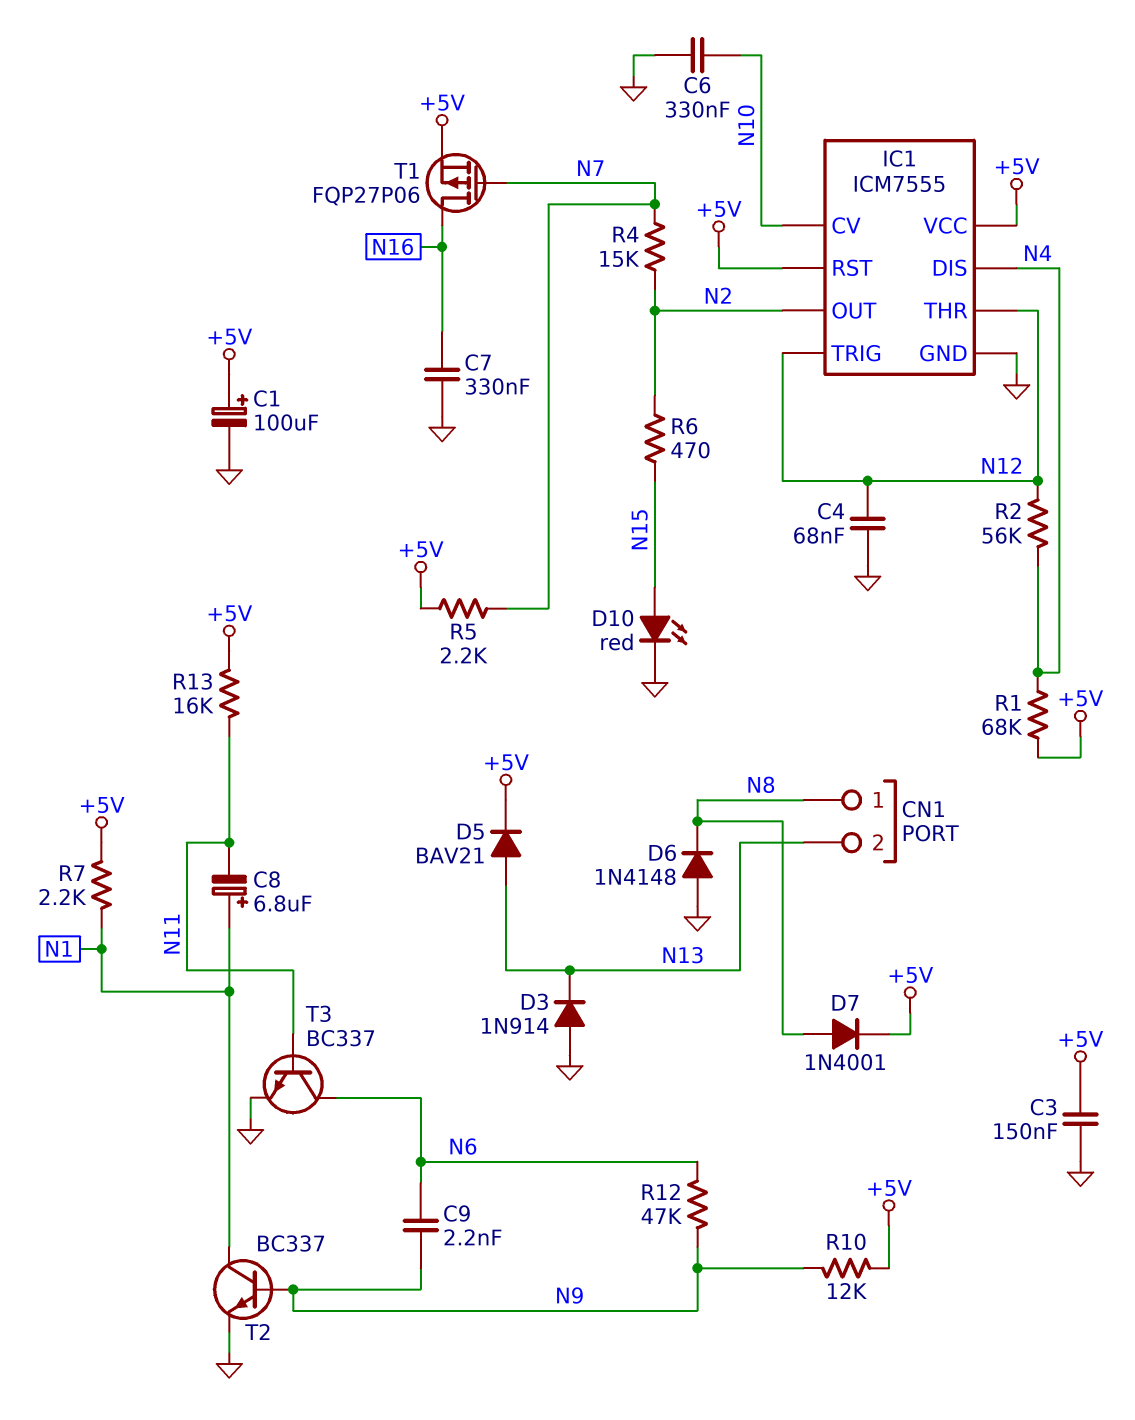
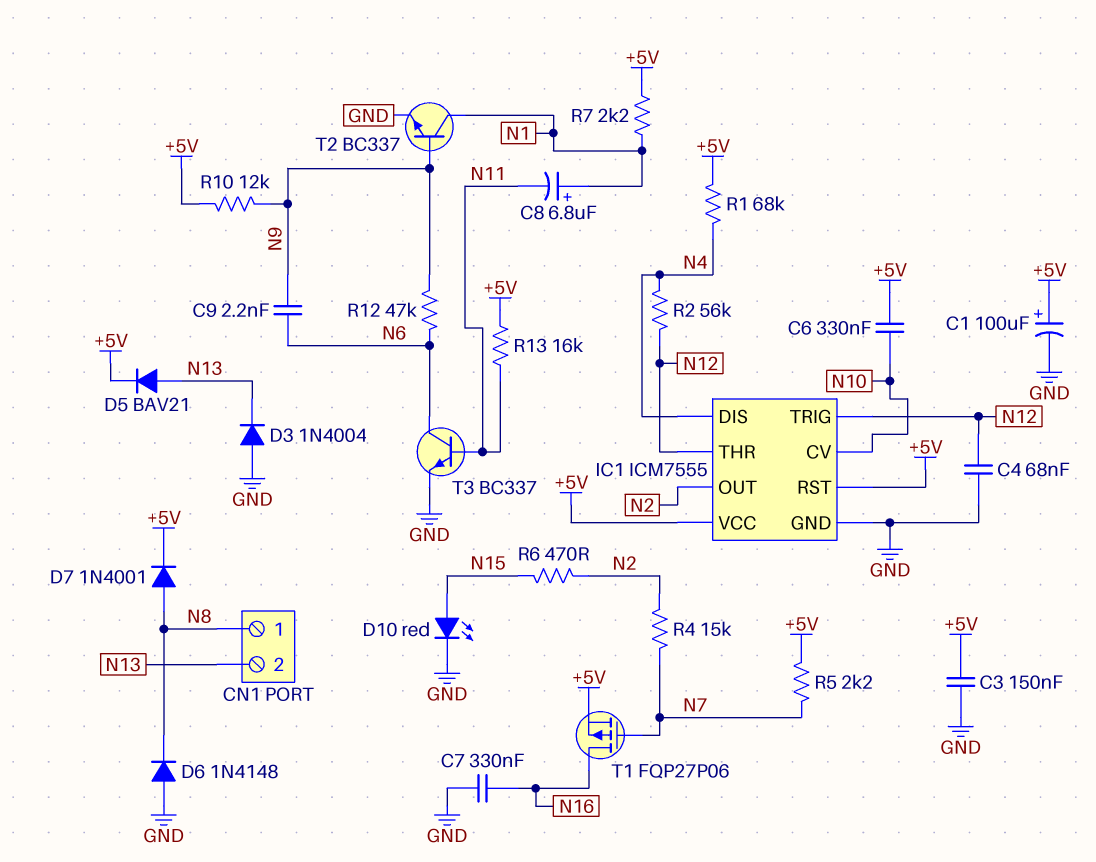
C6: 330nF (GND, N10) -> 330nF (+5V, N10)
D3: diode 1N914 (A GND, K N13) -> diode 1N4004 (A GND, K N13)

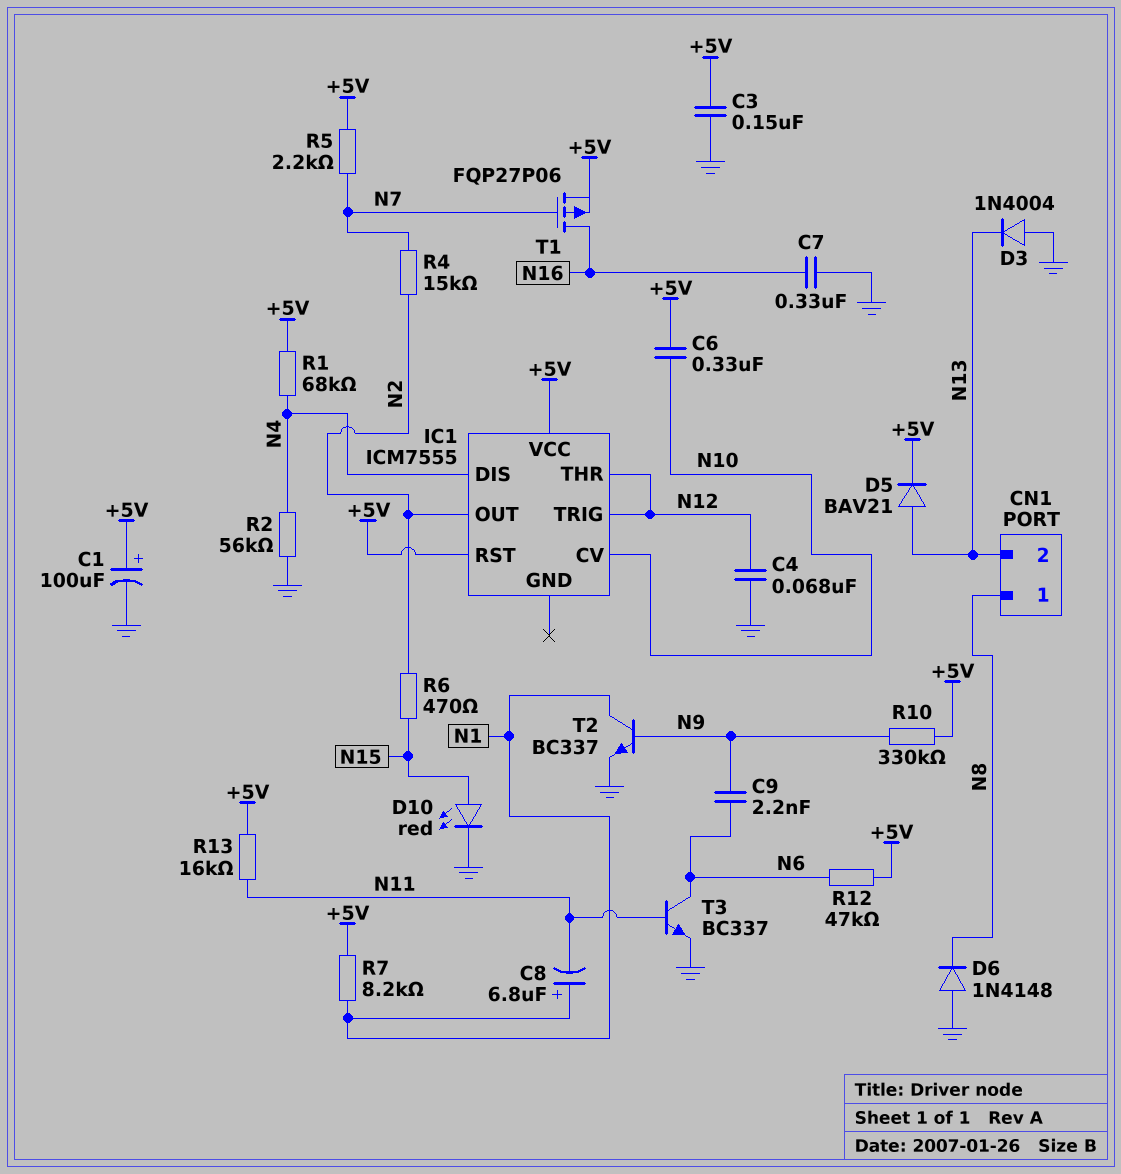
D7: diode 1N4001 (A N8, K +5V) -> none
IC1 pin GND: GND -> none
R2: 56k (N4, N12) -> 56k (GND, N4)
R7: 2.2k (+5V, N1) -> 8.2k (+5V, N1)
R10: 12k (+5V, N9) -> 330k (+5V, N9)
R12: 47k (N6, N9) -> 47k (+5V, N6)

